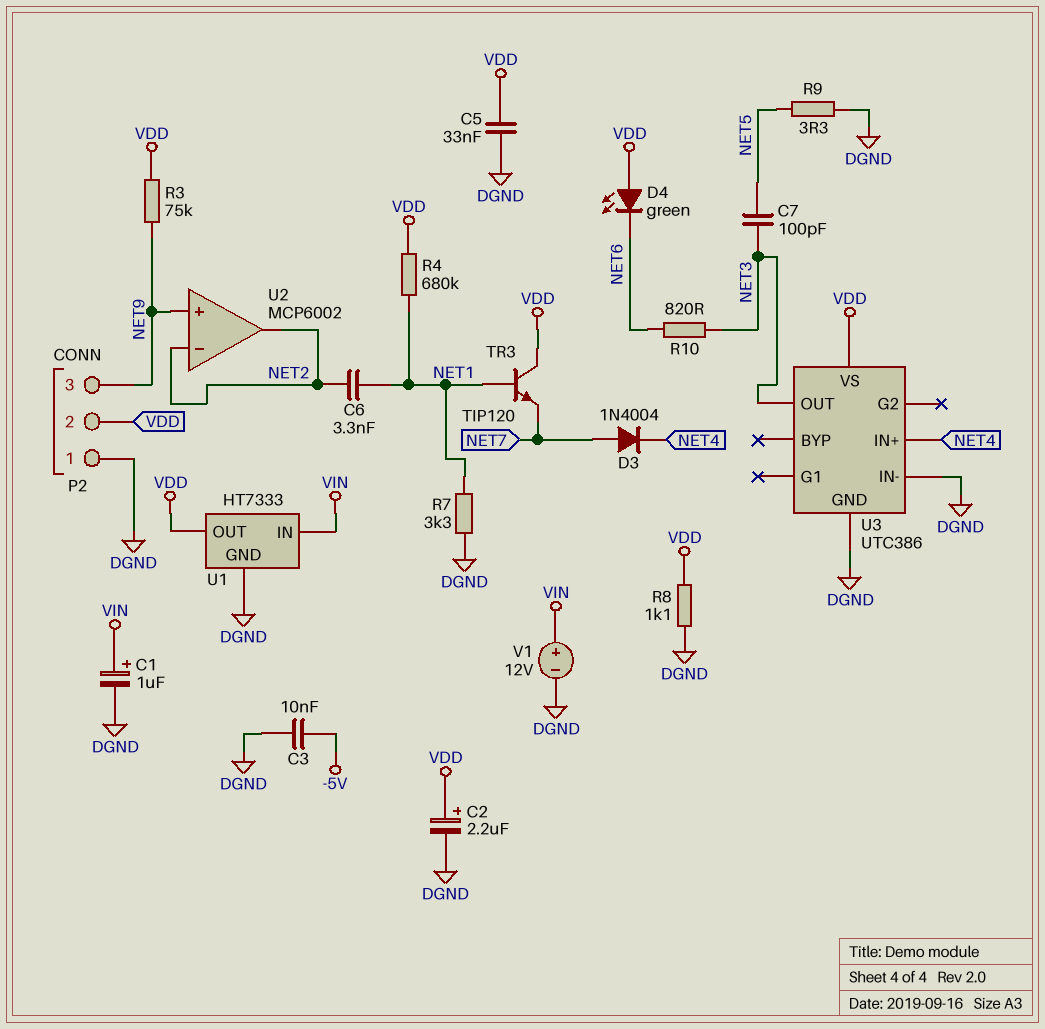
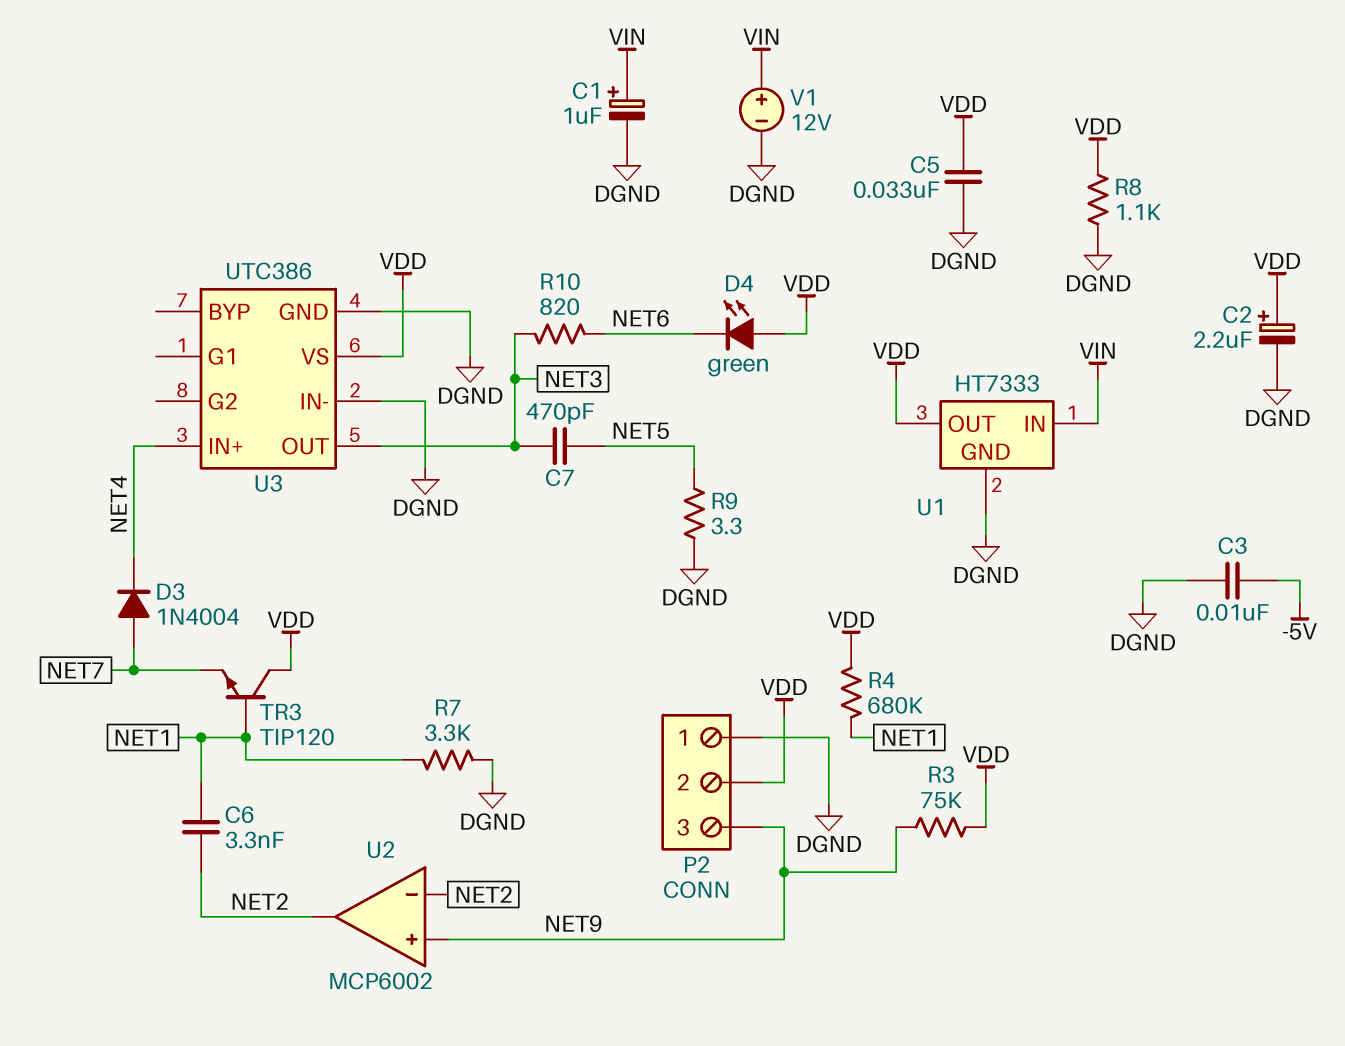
C7: 100pF (NET3, NET5) -> 470pF (NET3, NET5)

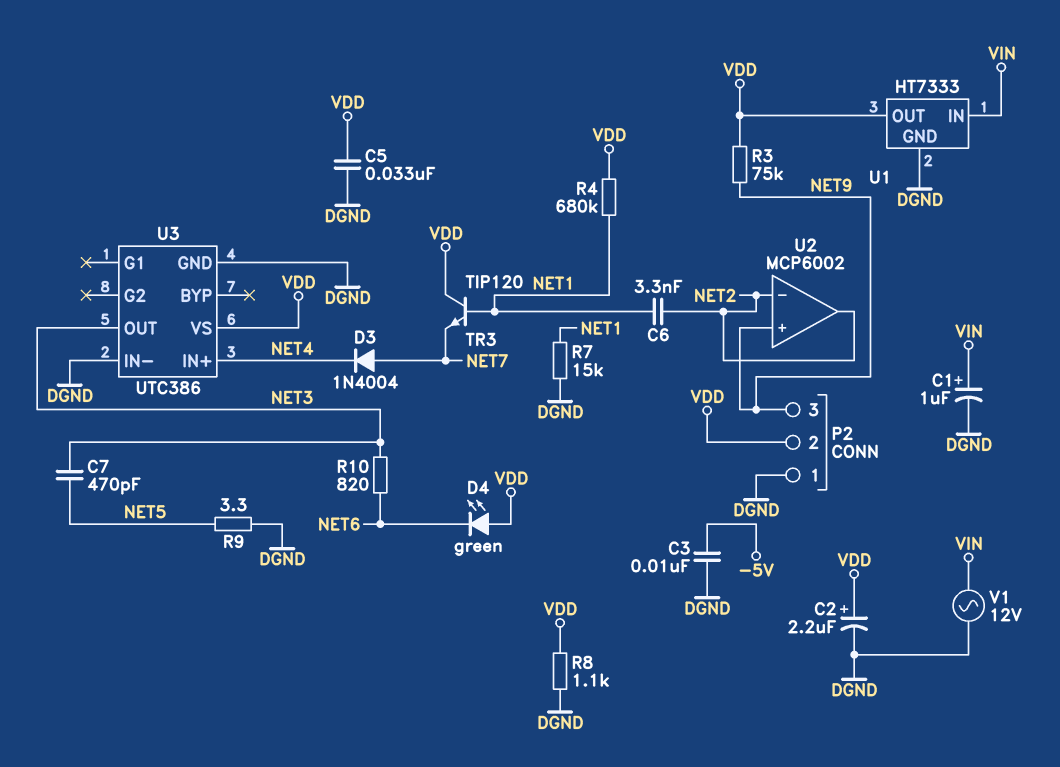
R7: 3.3k (DGND, NET1) -> 15k (DGND, NET1)
V1: 12V (plus VIN, minus DGND) -> AC 12V (DGND, VIN)

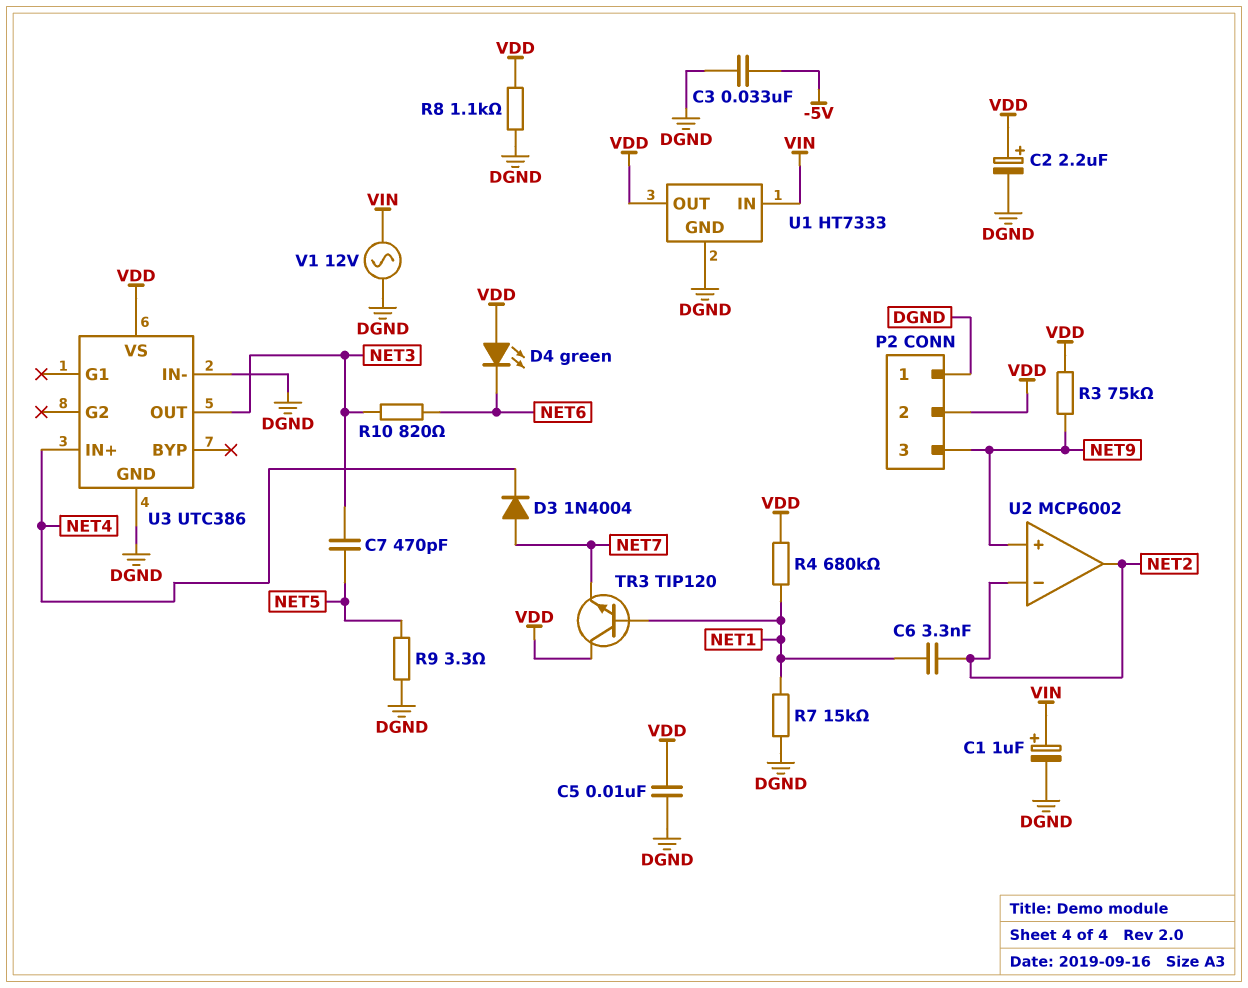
C3: 10nF (-5V, DGND) -> 33nF (-5V, DGND)
C5: 33nF (DGND, VDD) -> 10nF (DGND, VDD)

